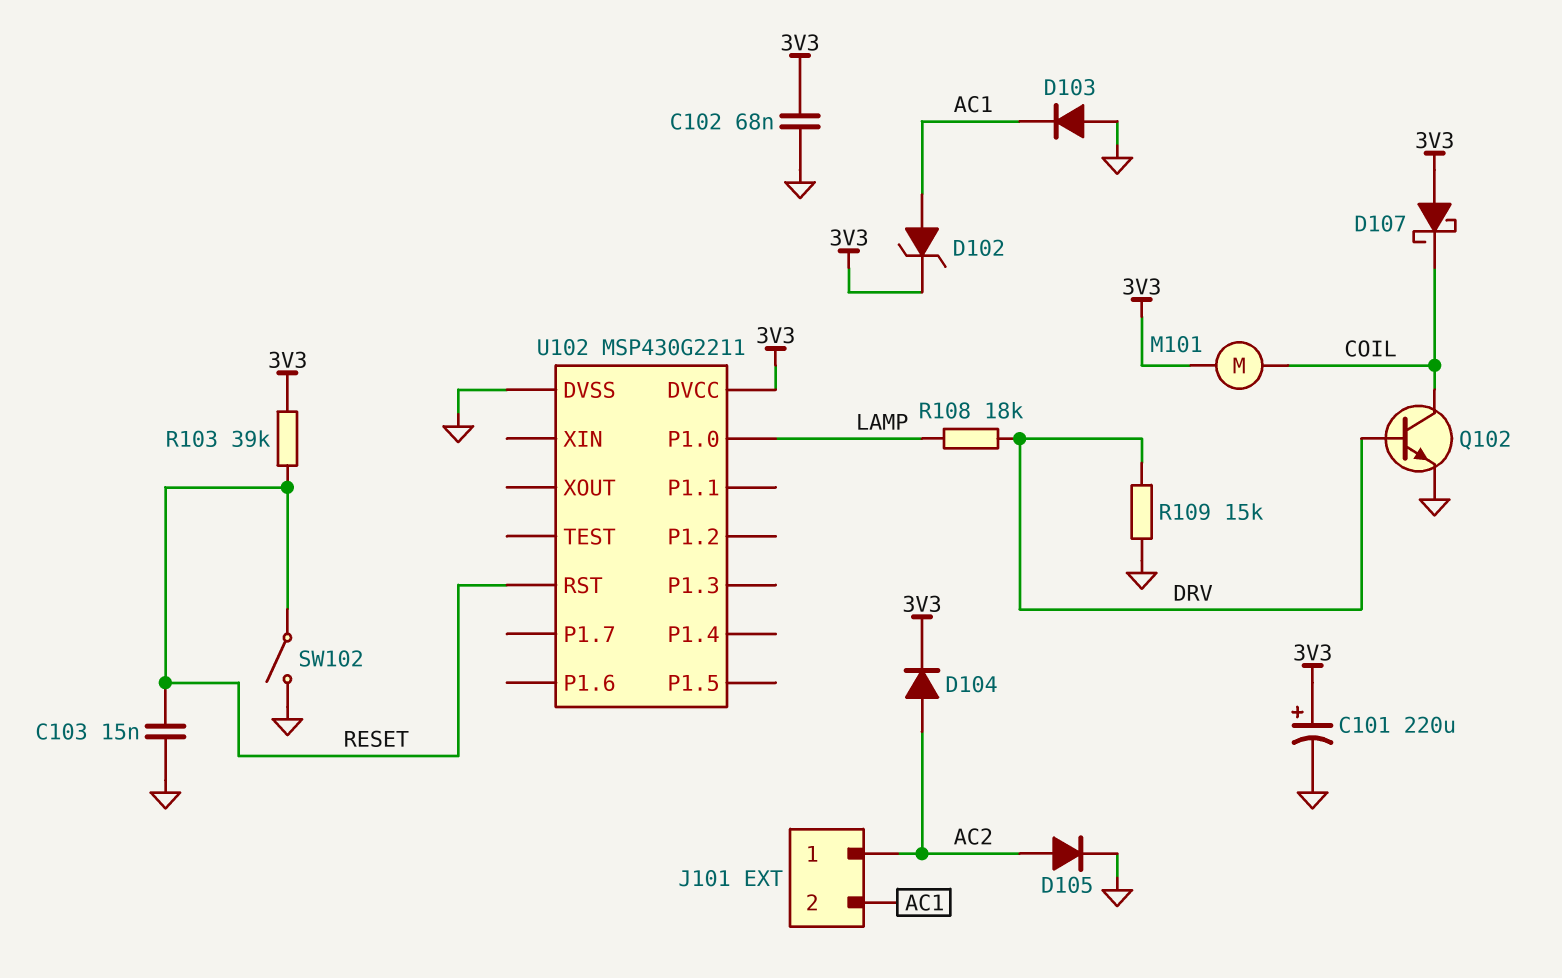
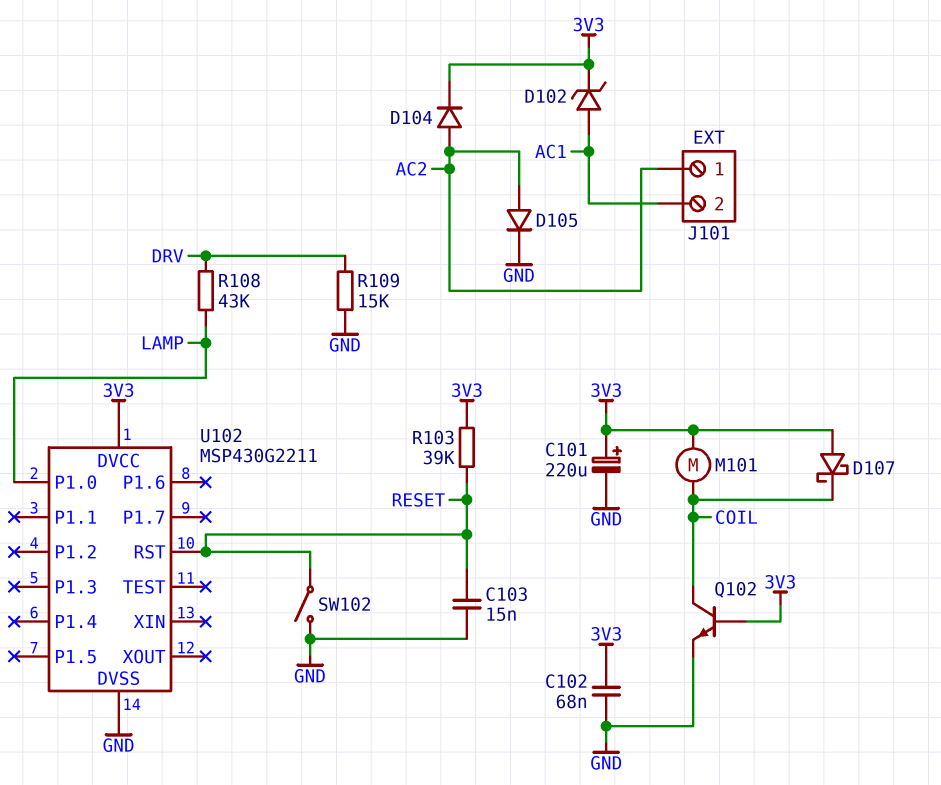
D103: diode (A GND, K AC1) -> none
Q102: NPN (B DRV, C COIL, E GND) -> NPN (B 3V3, C COIL, E GND)
R108: 18k (DRV, LAMP) -> 43k (DRV, LAMP)

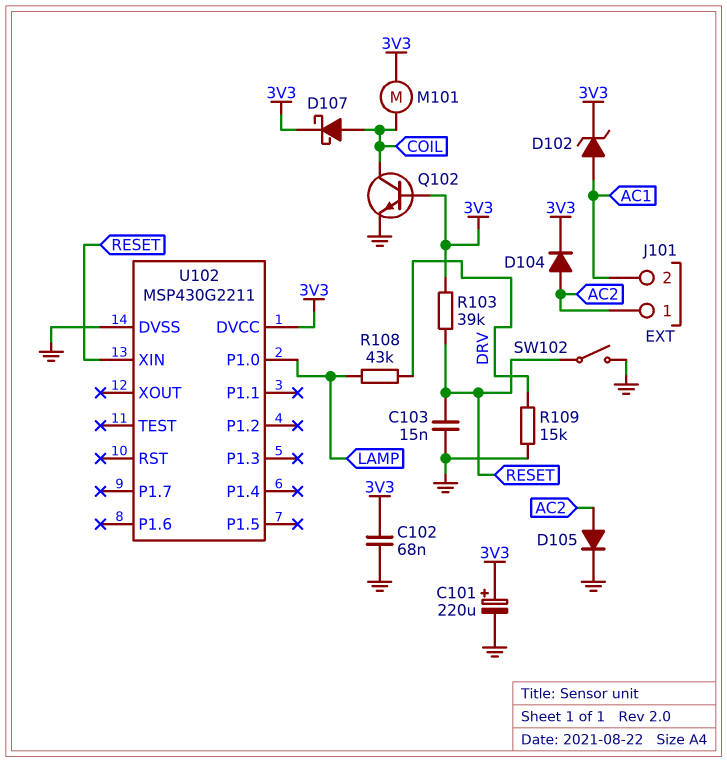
D107: schottky (A 3V3, K COIL) -> schottky (A COIL, K 3V3)
U102 pin RST: RESET -> none
U102 pin XIN: none -> RESET

